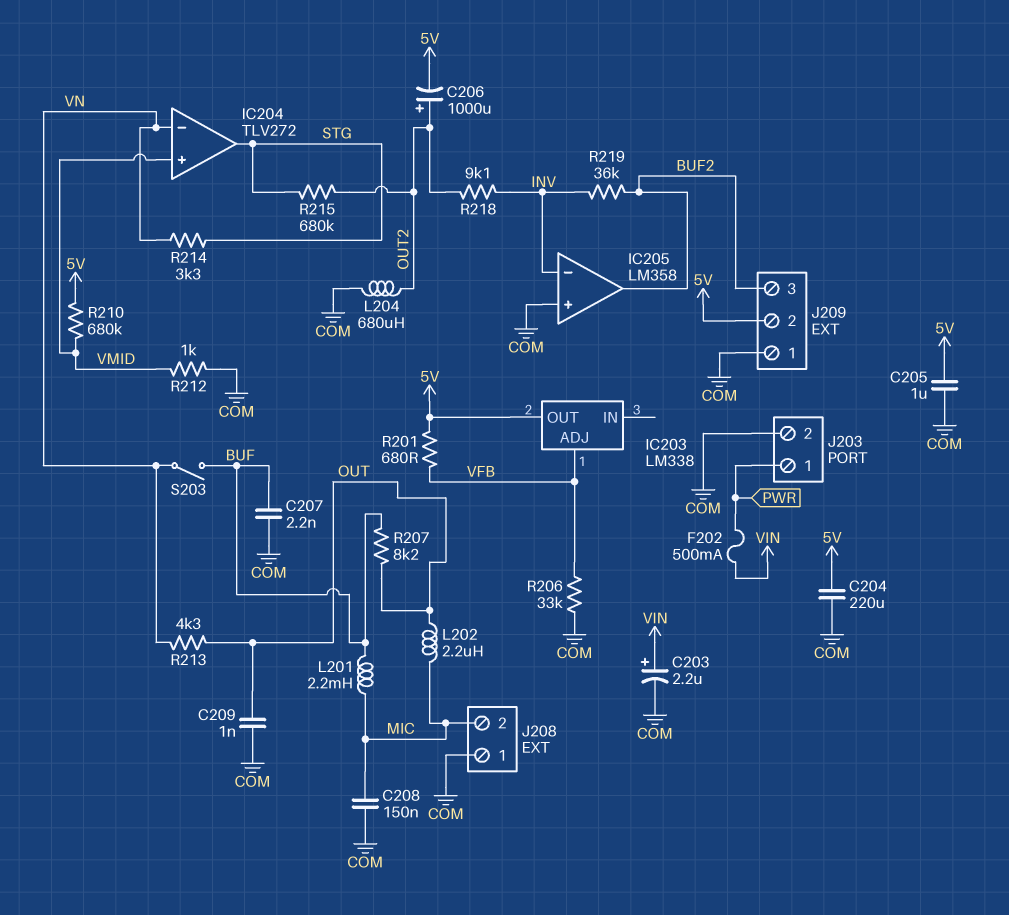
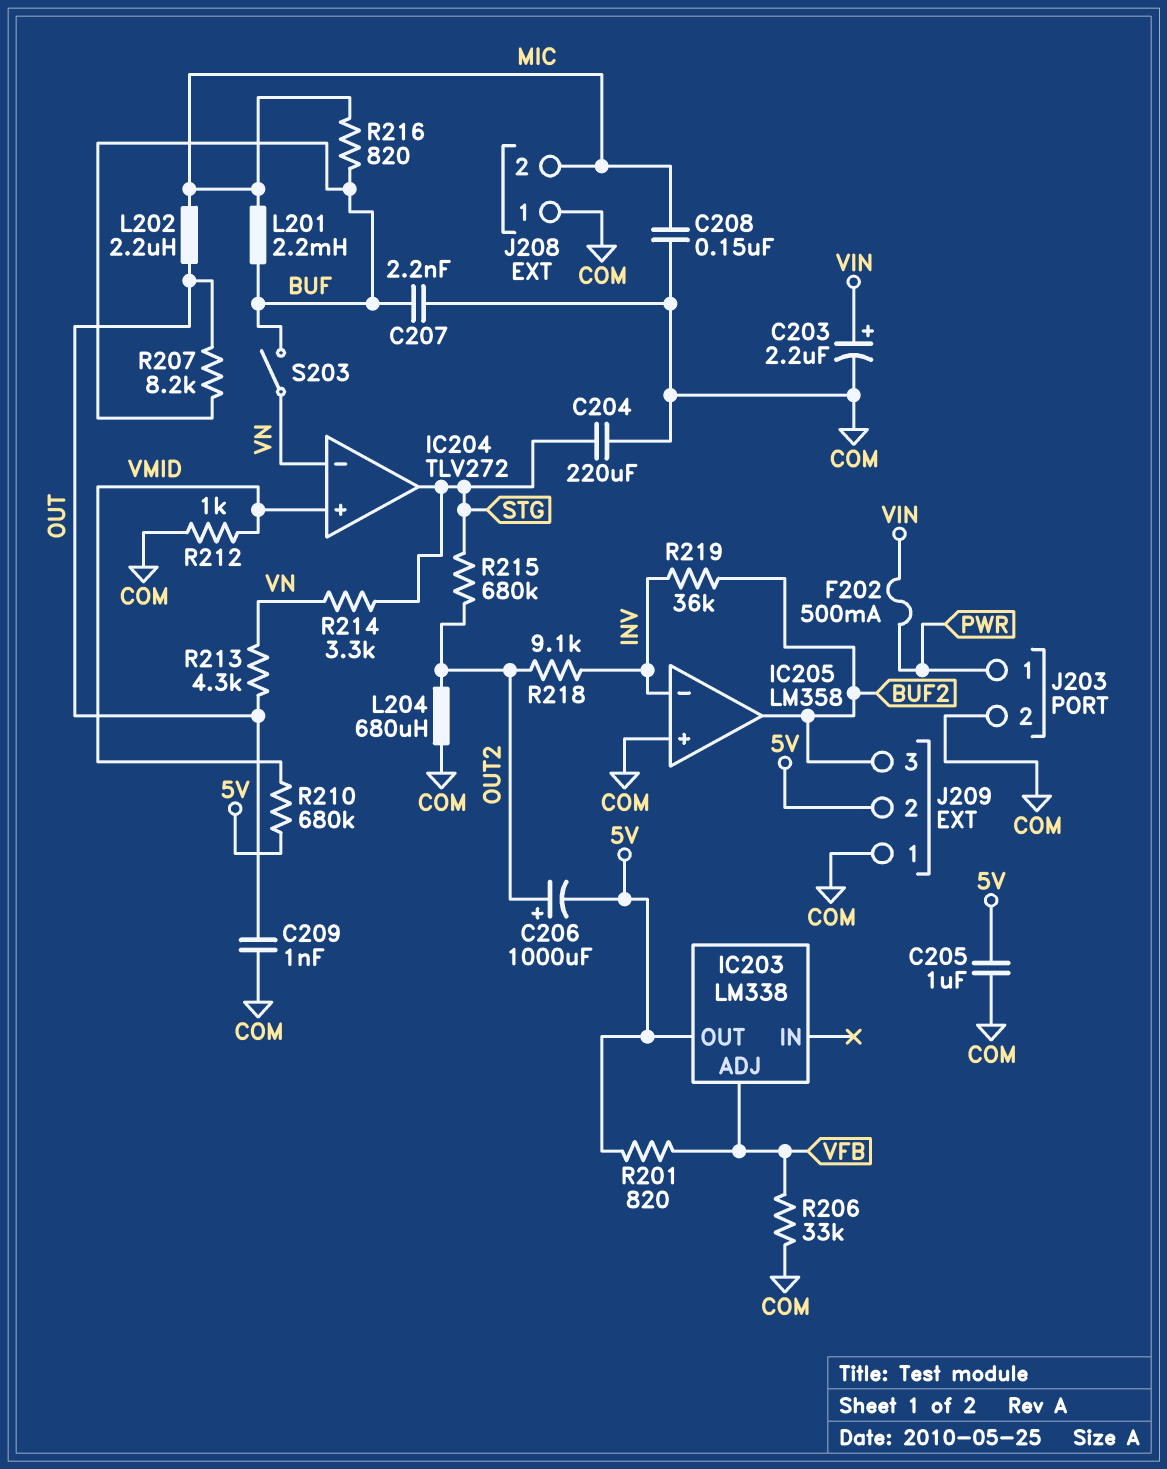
C204: 220uF (5V, COM) -> 220uF (COM, STG)
R201: 680 (5V, VFB) -> 820 (5V, VFB)
R216: none -> 820 (BUF, MIC)

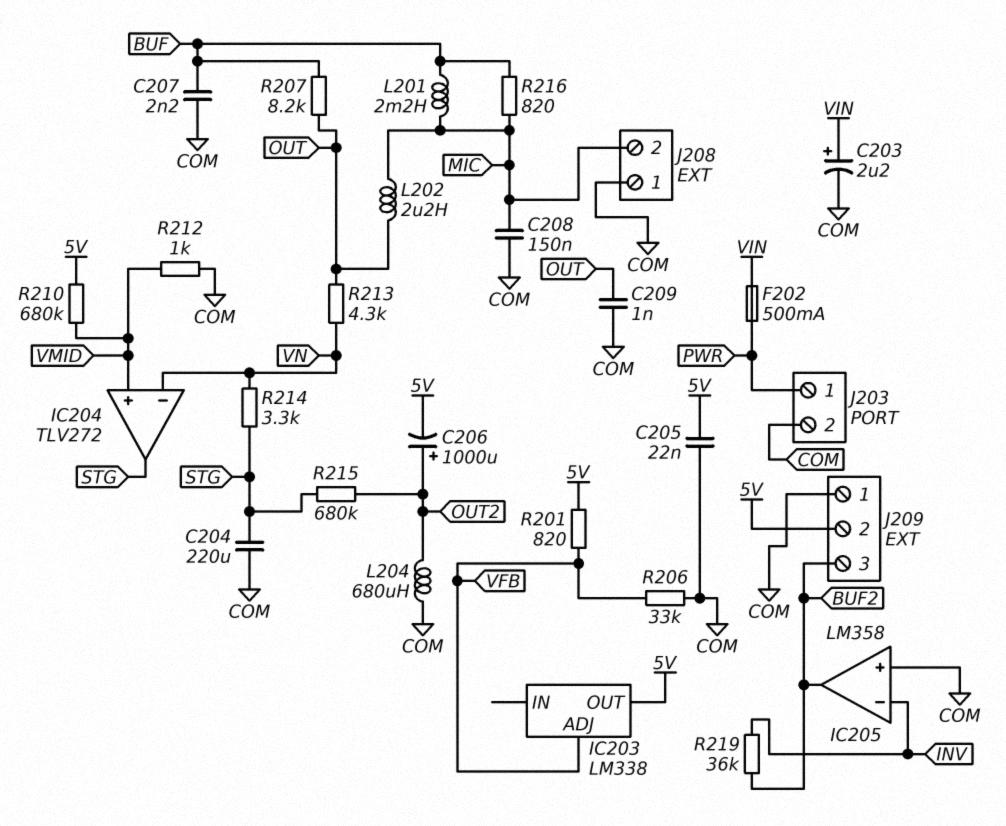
C205: 1uF (5V, COM) -> 22nF (5V, COM)
R218: 9.1k (INV, OUT2) -> none
S203: switch (BUF, VN) -> none

